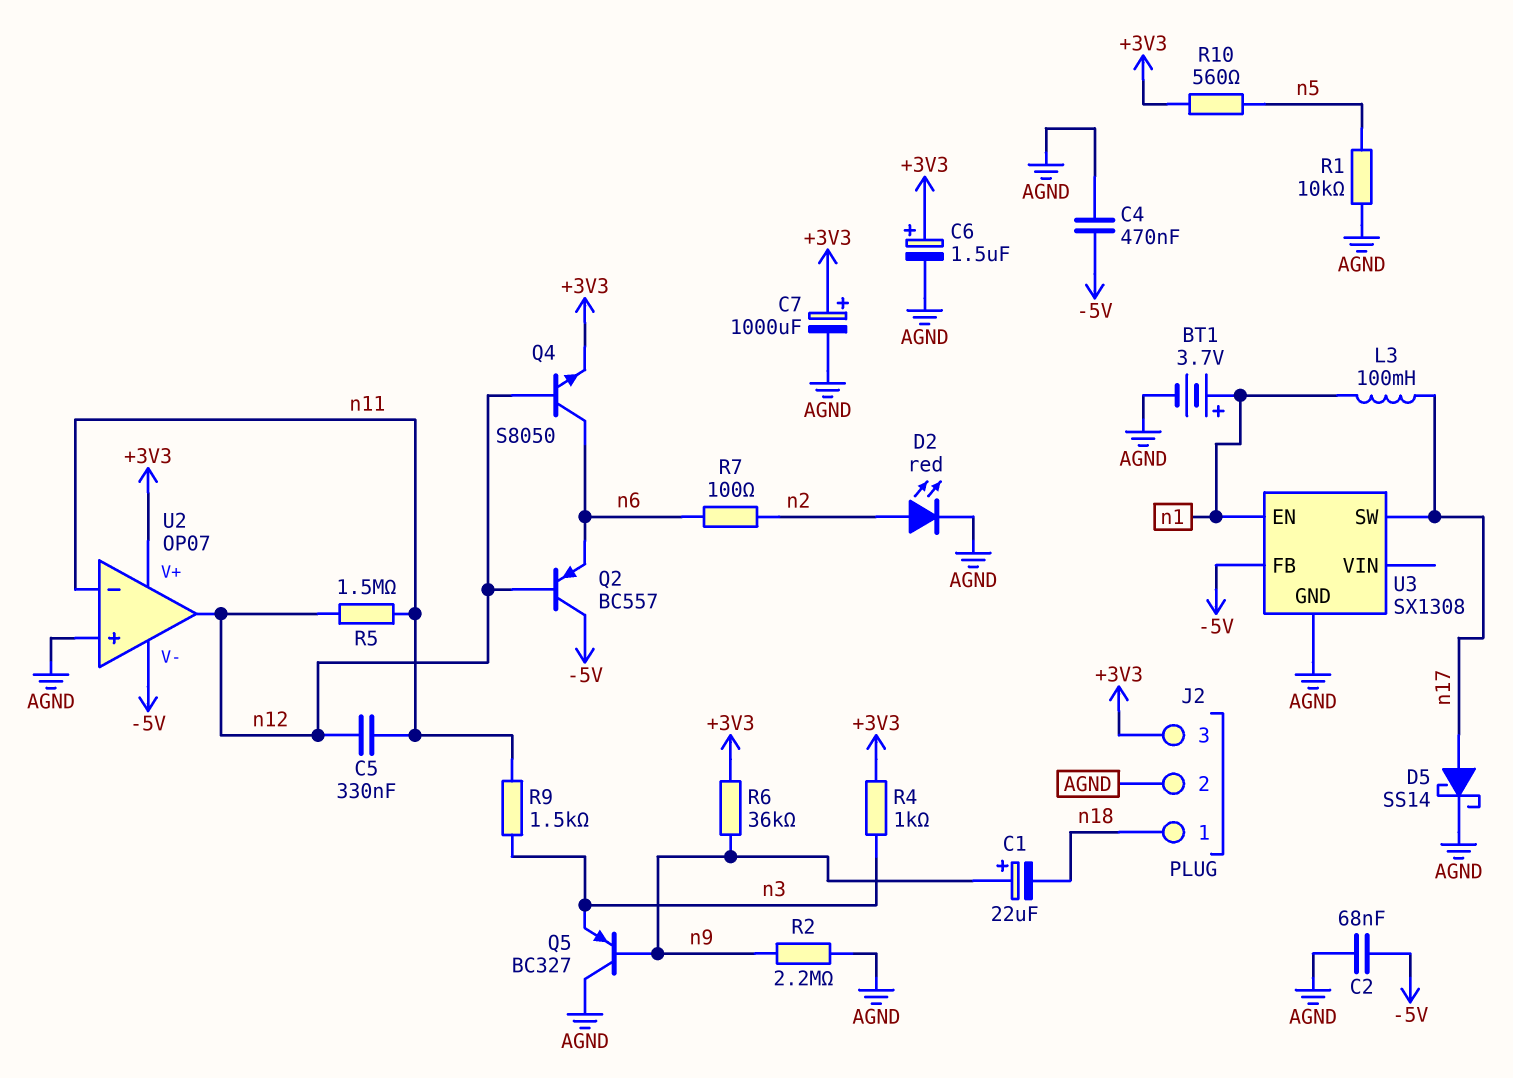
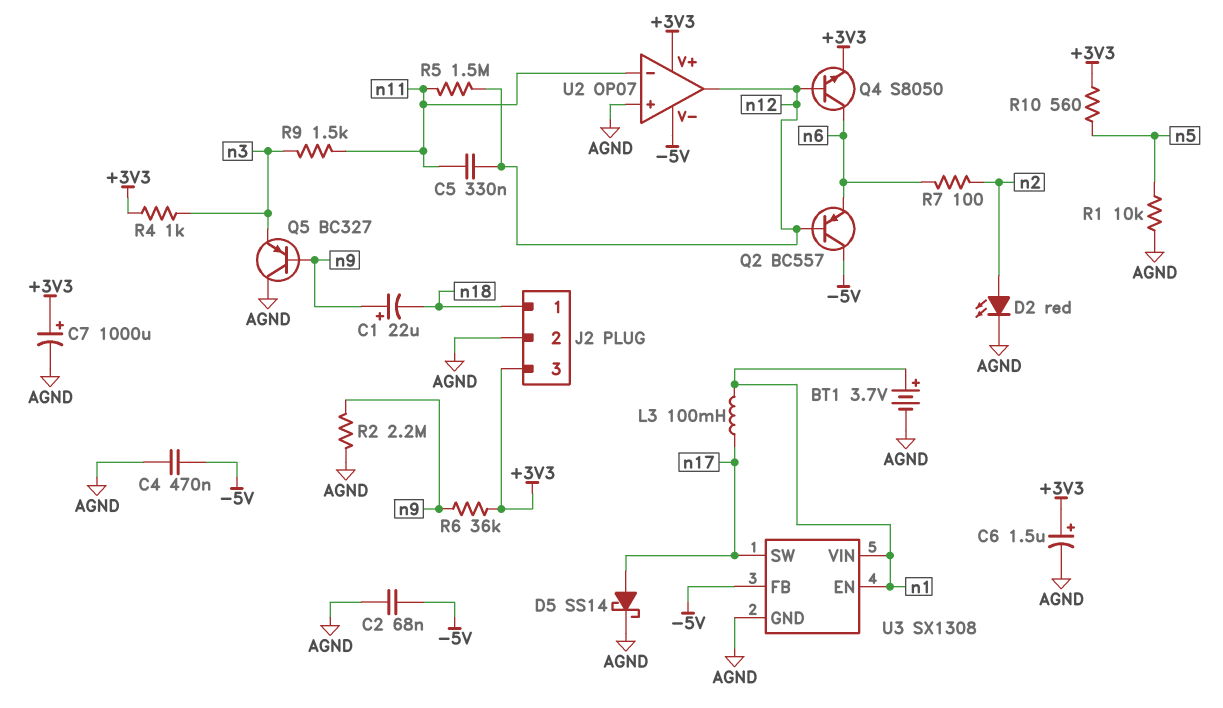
U3 pin VIN: none -> n1

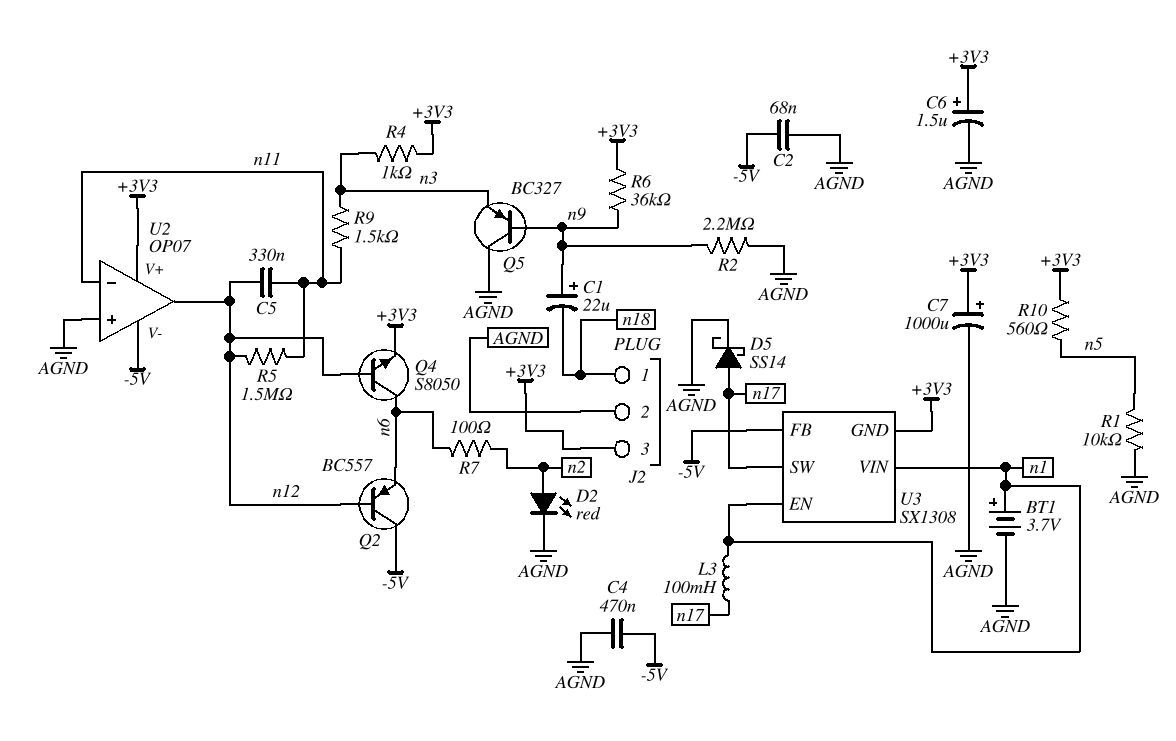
U3 pin GND: AGND -> +3V3

